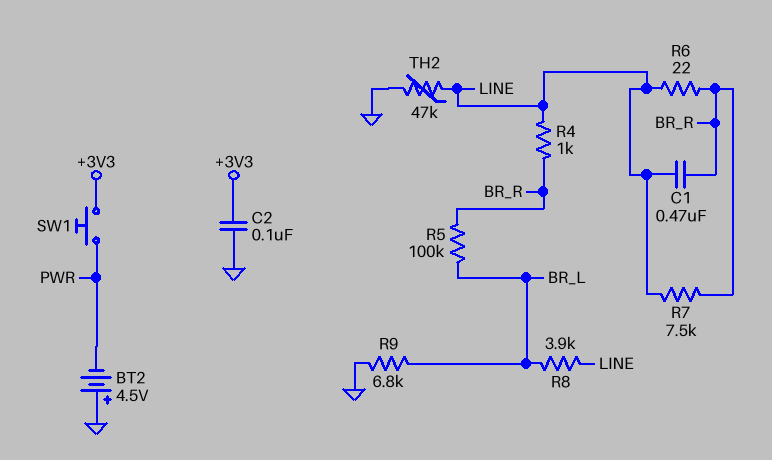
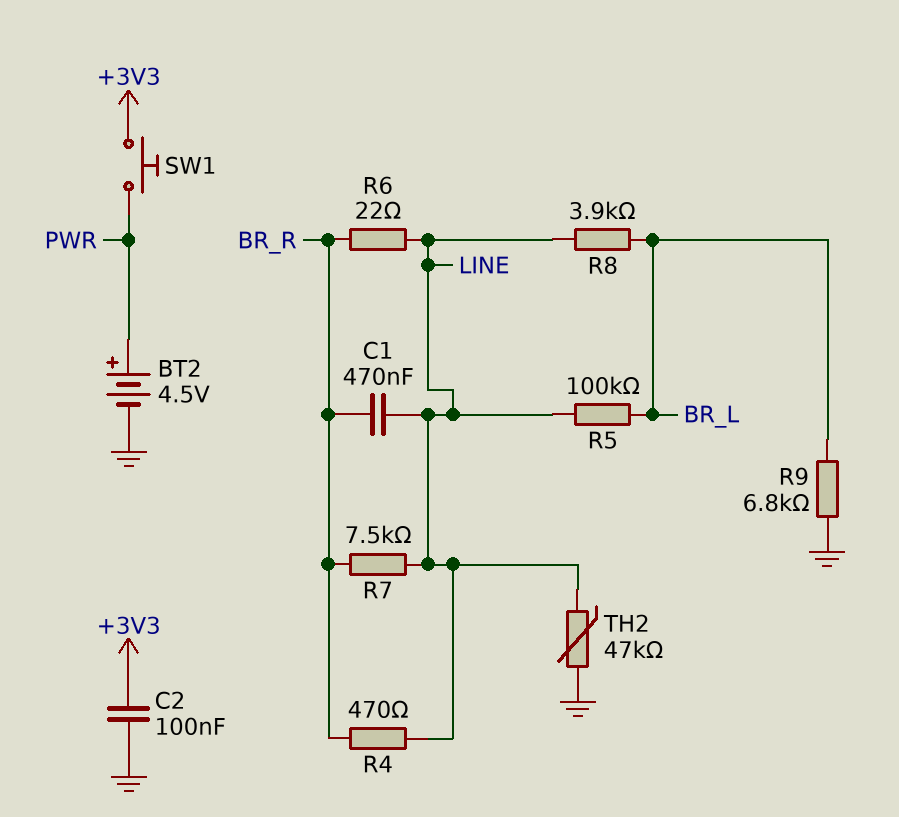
BT2: 4.5V (plus GND, minus PWR) -> 4.5V (plus PWR, minus GND)
R4: 1k (BR_R, LINE) -> 470 (BR_R, LINE)
R5: 100k (BR_L, BR_R) -> 100k (BR_L, LINE)

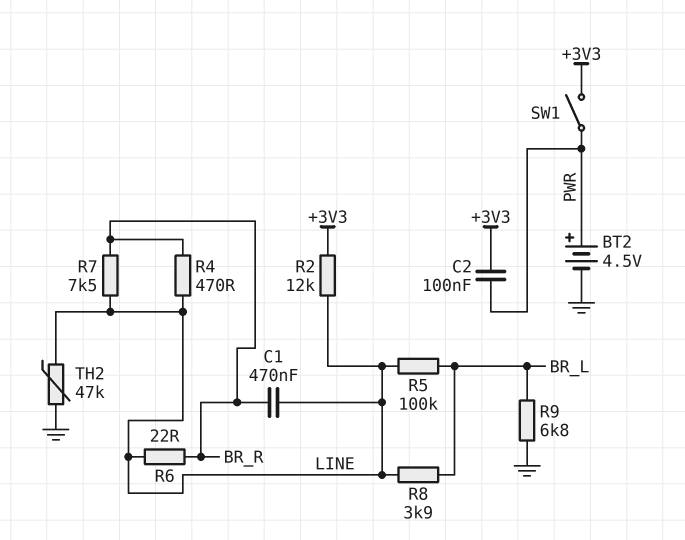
C2: 100nF (+3V3, GND) -> 100nF (+3V3, PWR)
R2: none -> 12k (+3V3, LINE)
SW1: button (+3V3, PWR) -> switch (+3V3, PWR)

